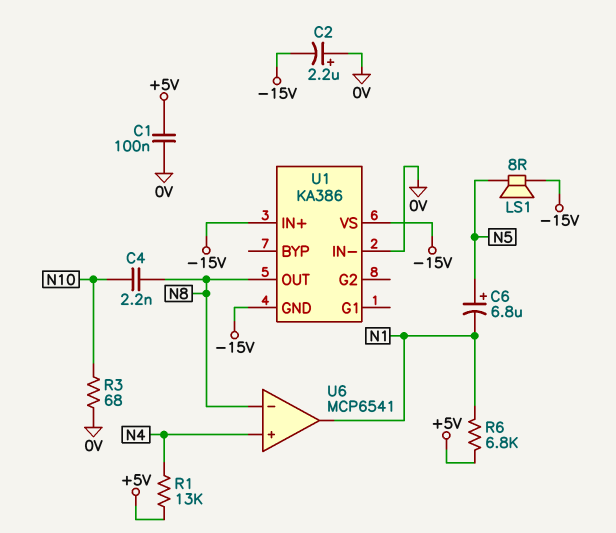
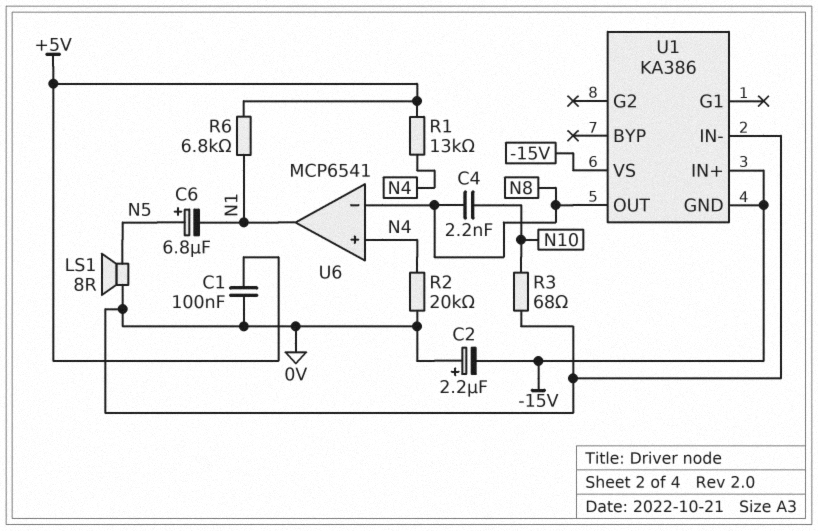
LS1: speaker 8R (-15V, N5) -> speaker 8R (0V, N5)
R2: none -> 20k (0V, N4)

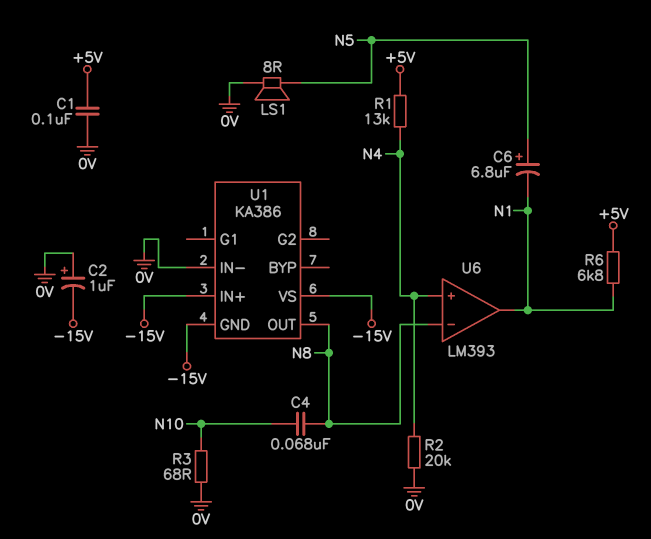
C2: 2.2uF (plus 0V, minus -15V) -> 1uF (plus 0V, minus -15V)
C4: 2.2nF (N8, N10) -> 68nF (N8, N10)
U6: MCP6541 -> LM393

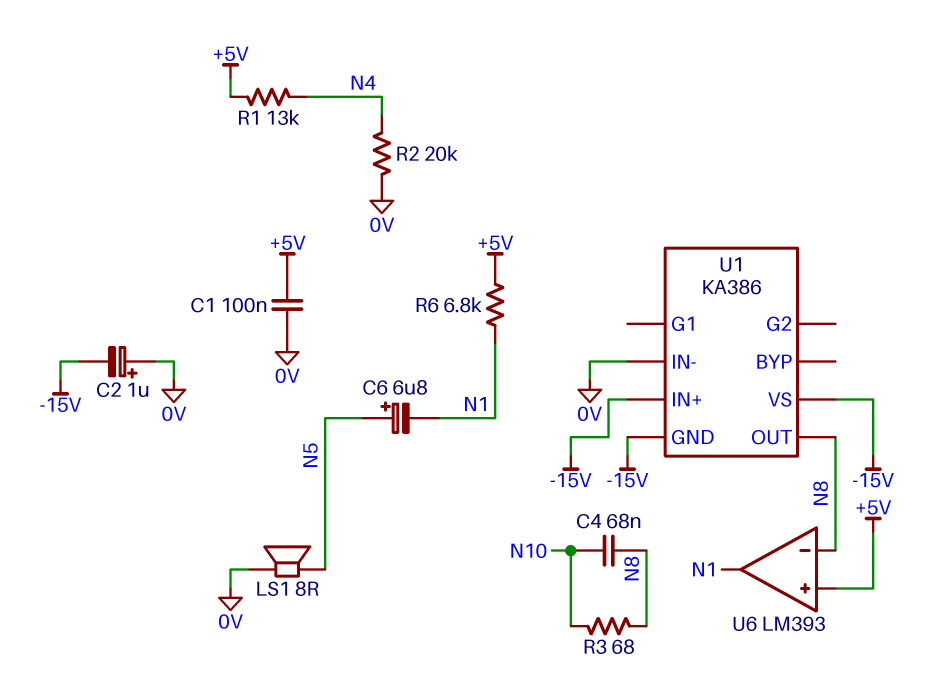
R3: 68 (0V, N10) -> 68 (N8, N10)
U6 pin in+: N4 -> +5V

